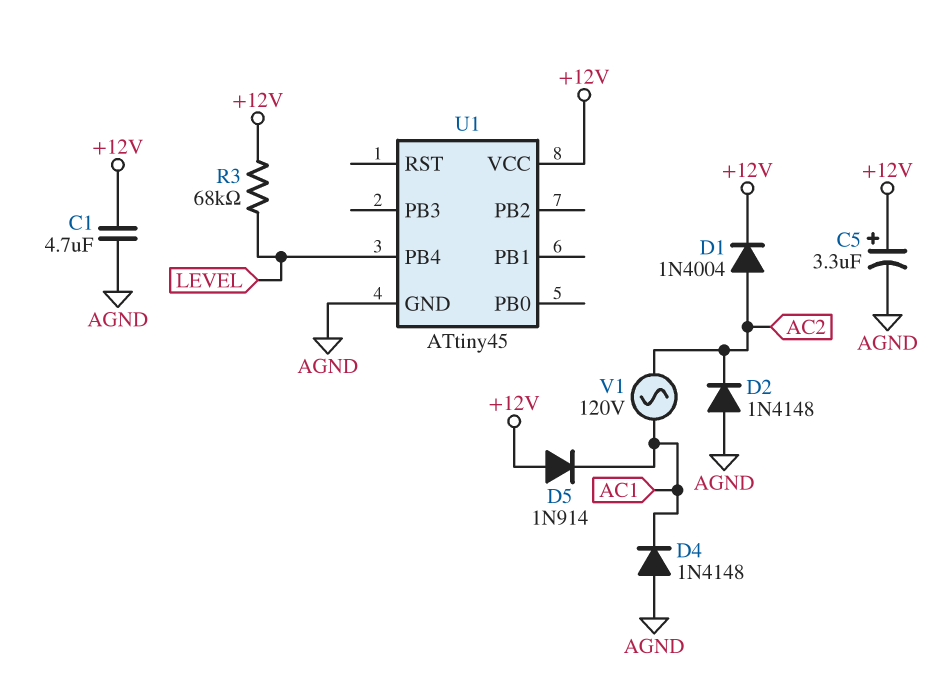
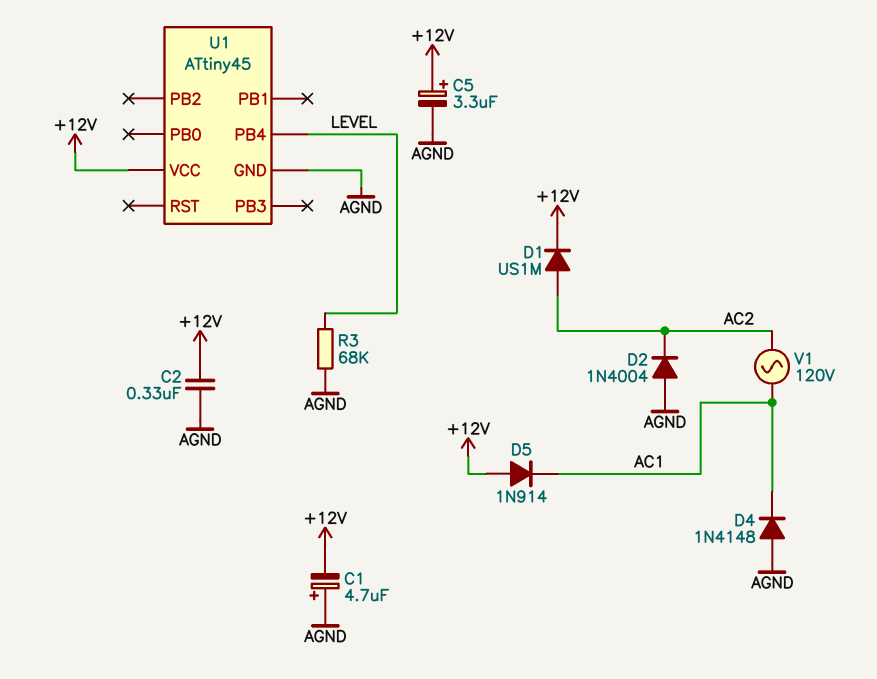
C1: 4.7uF (+12V, AGND) -> 4.7uF (plus AGND, minus +12V)
C2: none -> 330nF (+12V, AGND)
D1: diode 1N4004 (A AC2, K +12V) -> diode US1M (A AC2, K +12V)
D2: diode 1N4148 (A AGND, K AC2) -> diode 1N4004 (A AGND, K AC2)
R3: 68k (+12V, LEVEL) -> 68k (AGND, LEVEL)

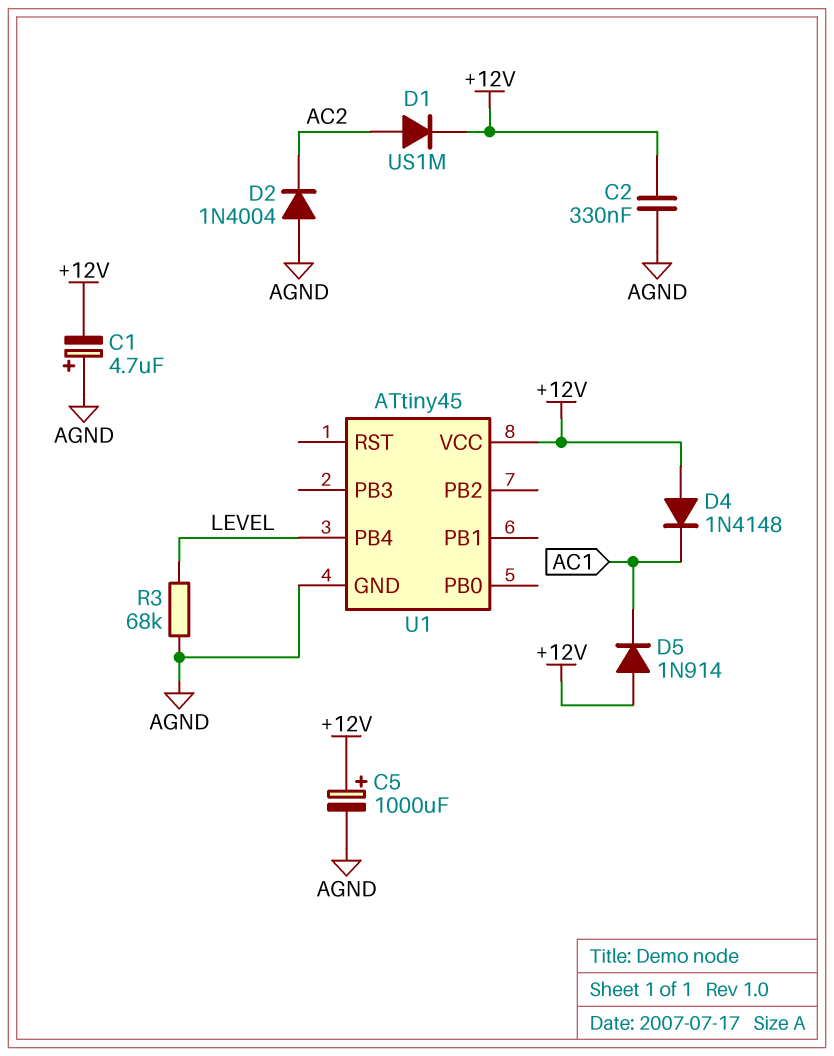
C5: 3.3uF (plus +12V, minus AGND) -> 1000uF (plus +12V, minus AGND)
D4: diode 1N4148 (A AGND, K AC1) -> diode 1N4148 (A +12V, K AC1)
V1: AC 120V (AC1, AC2) -> none

